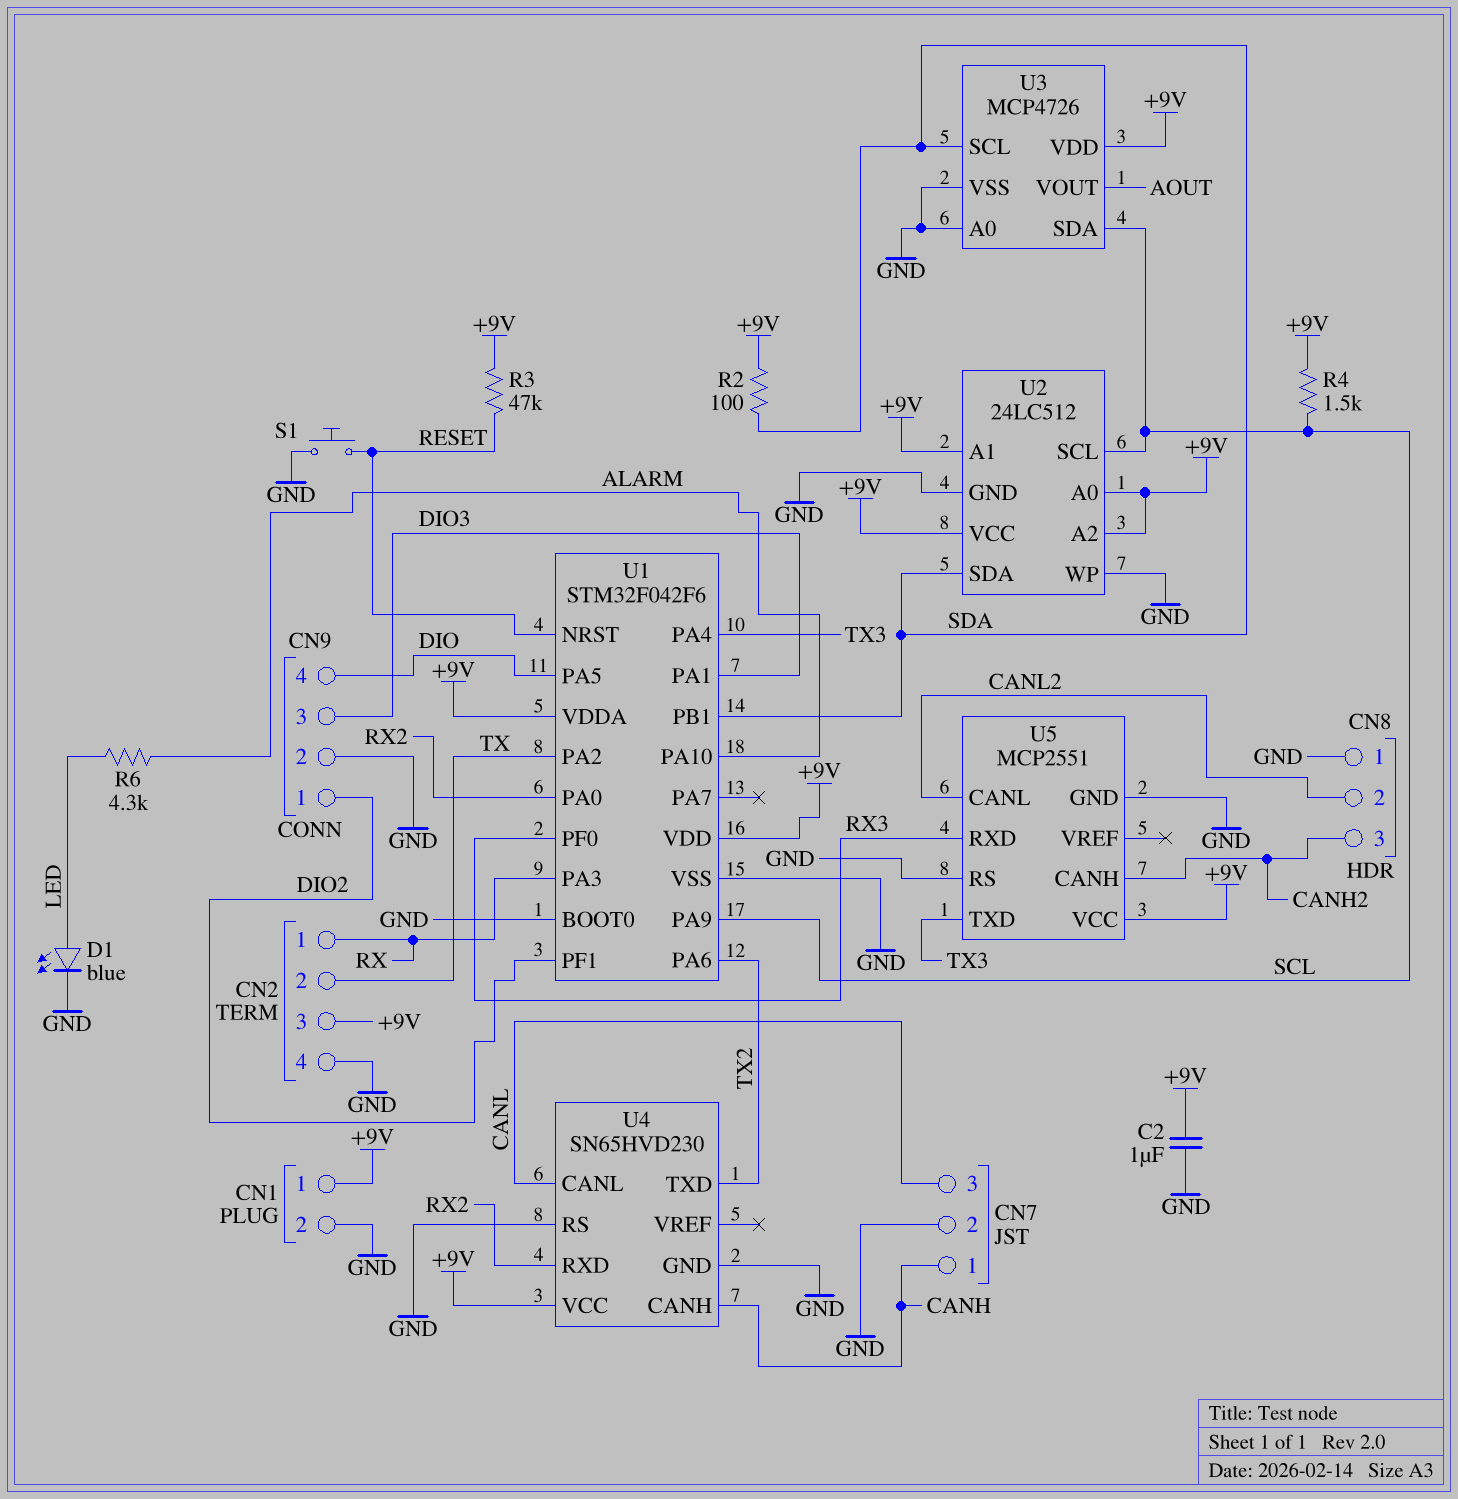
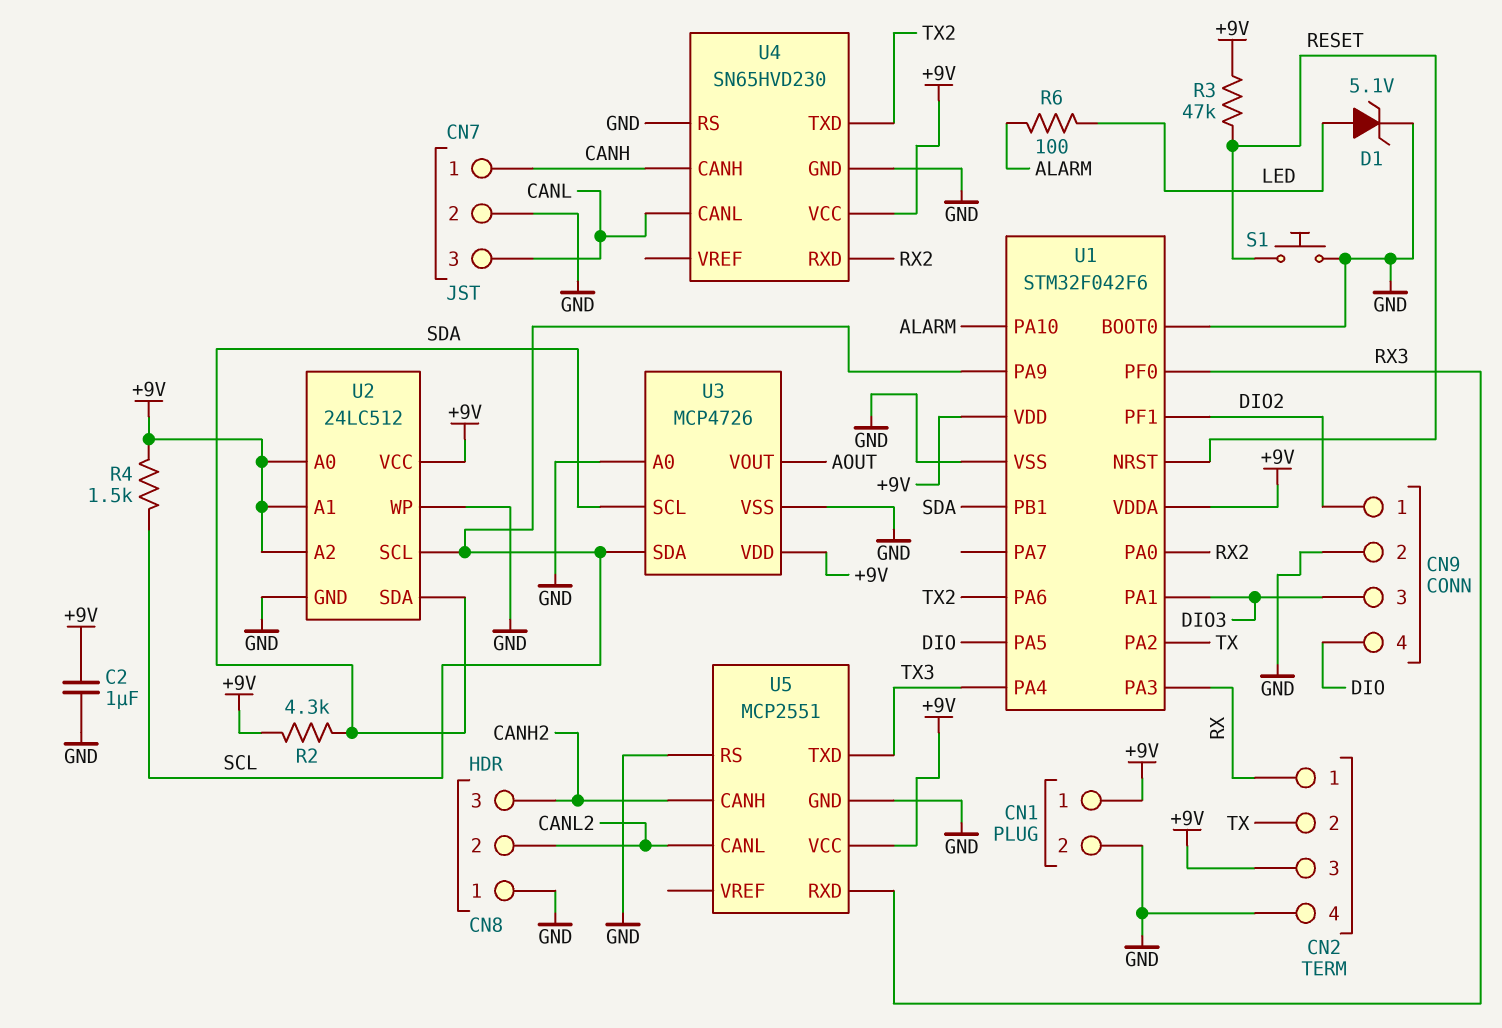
D1: LED blue (A LED, K GND) -> zener 5.1V (A LED, K GND)
R2: 100 (+9V, SDA) -> 4.3k (+9V, SDA)
R6: 4.3k (ALARM, LED) -> 100 (ALARM, LED)

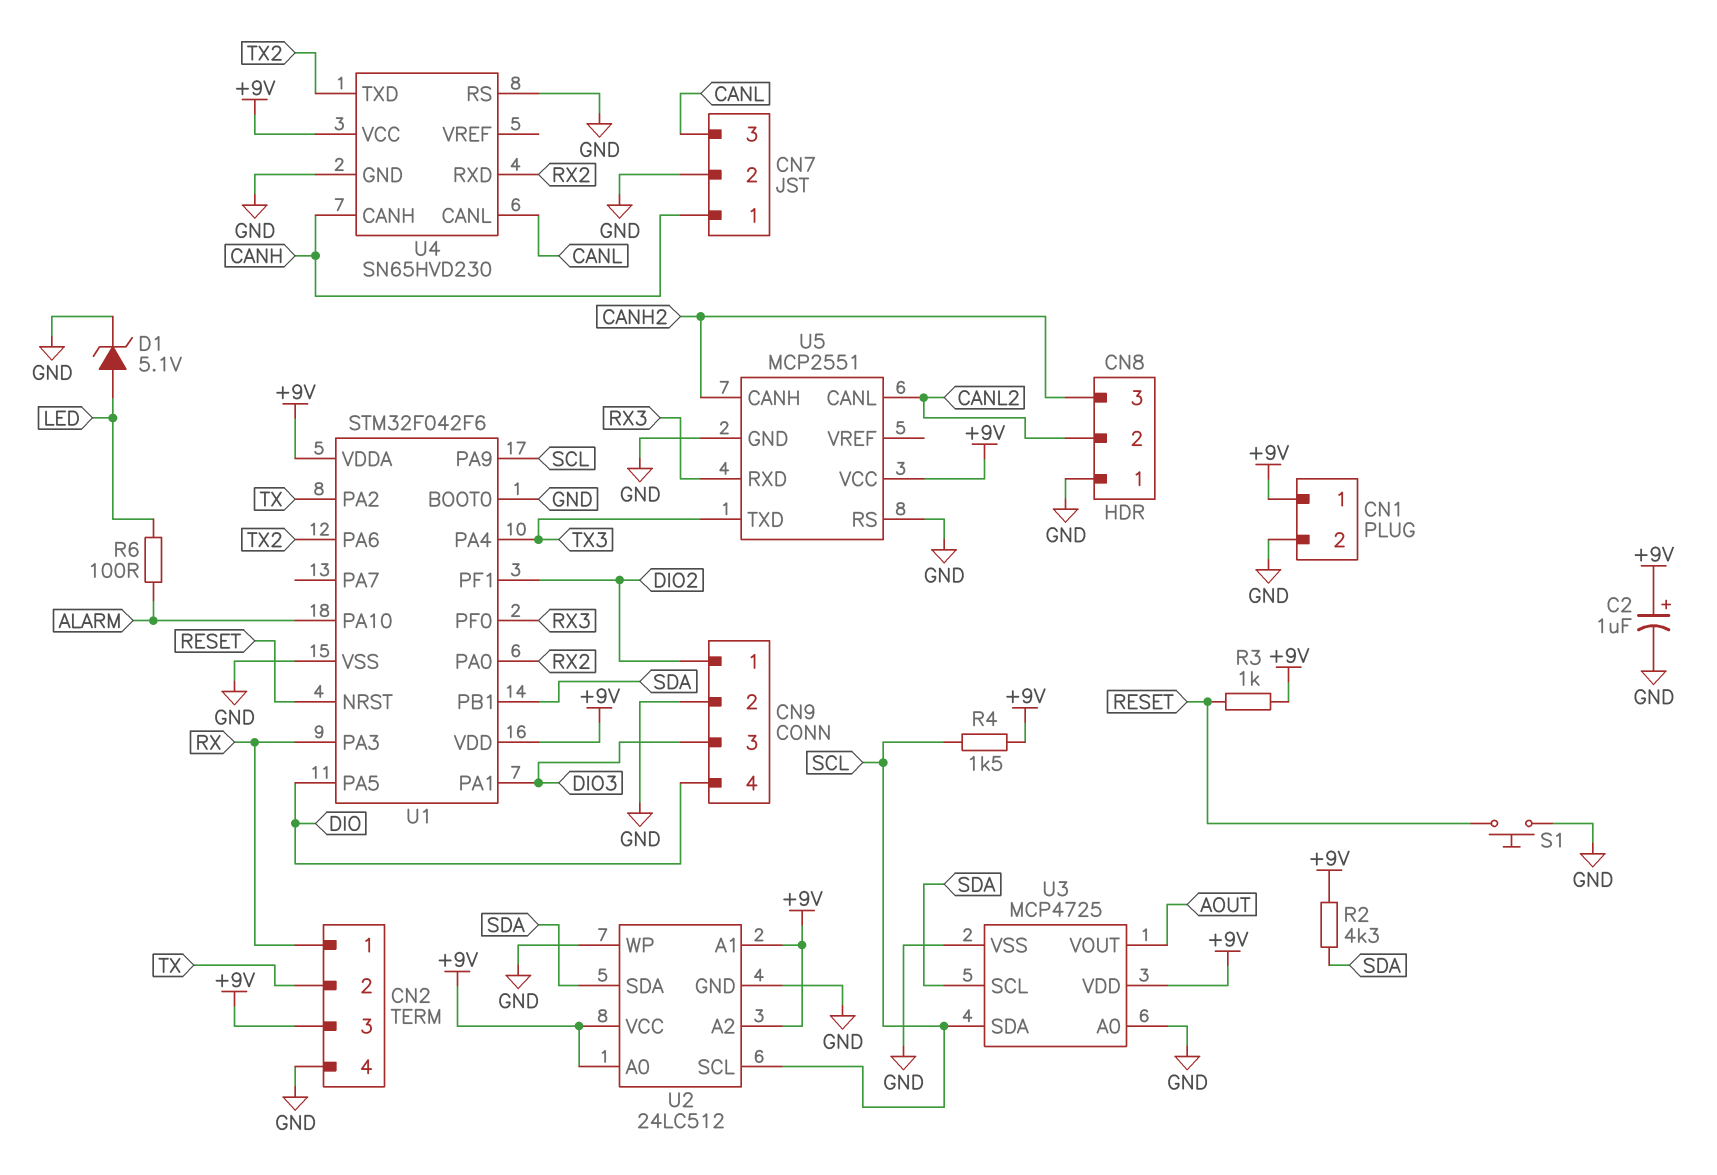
C2: 1uF (+9V, GND) -> 1uF (plus +9V, minus GND)
R3: 47k (+9V, RESET) -> 1k (+9V, RESET)
U3: MCP4726 -> MCP4725

